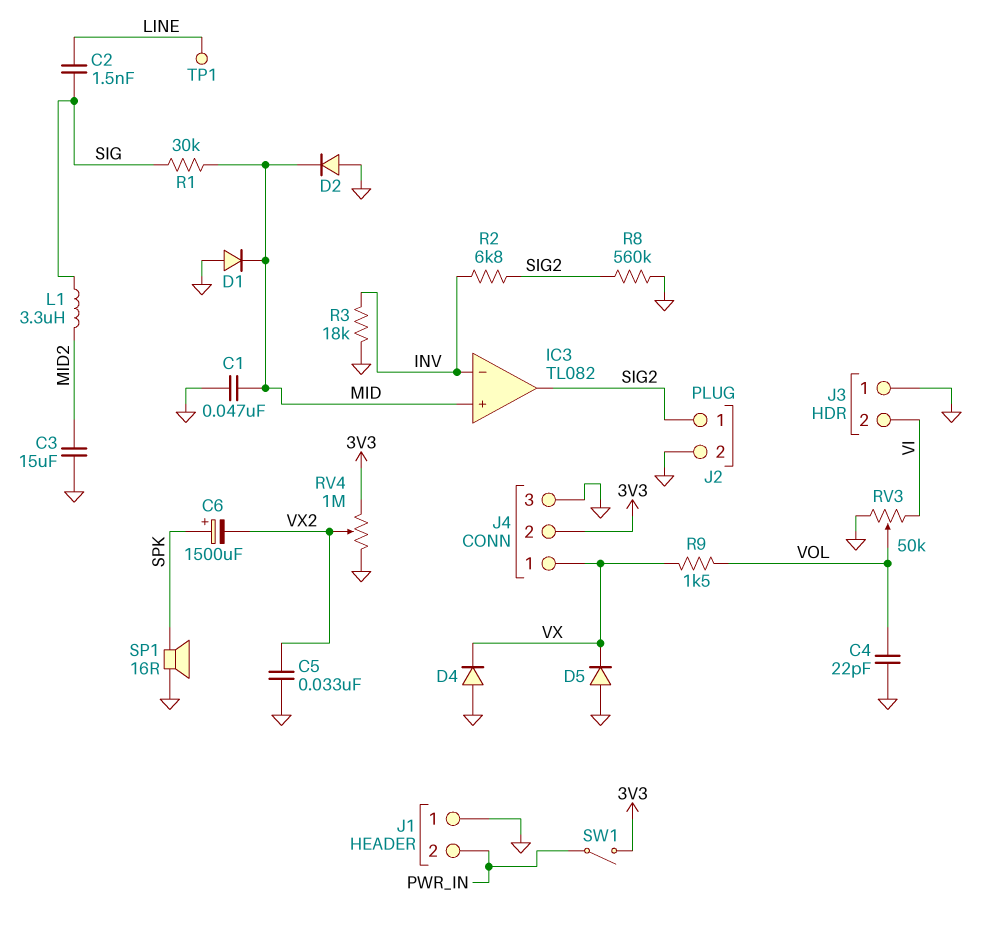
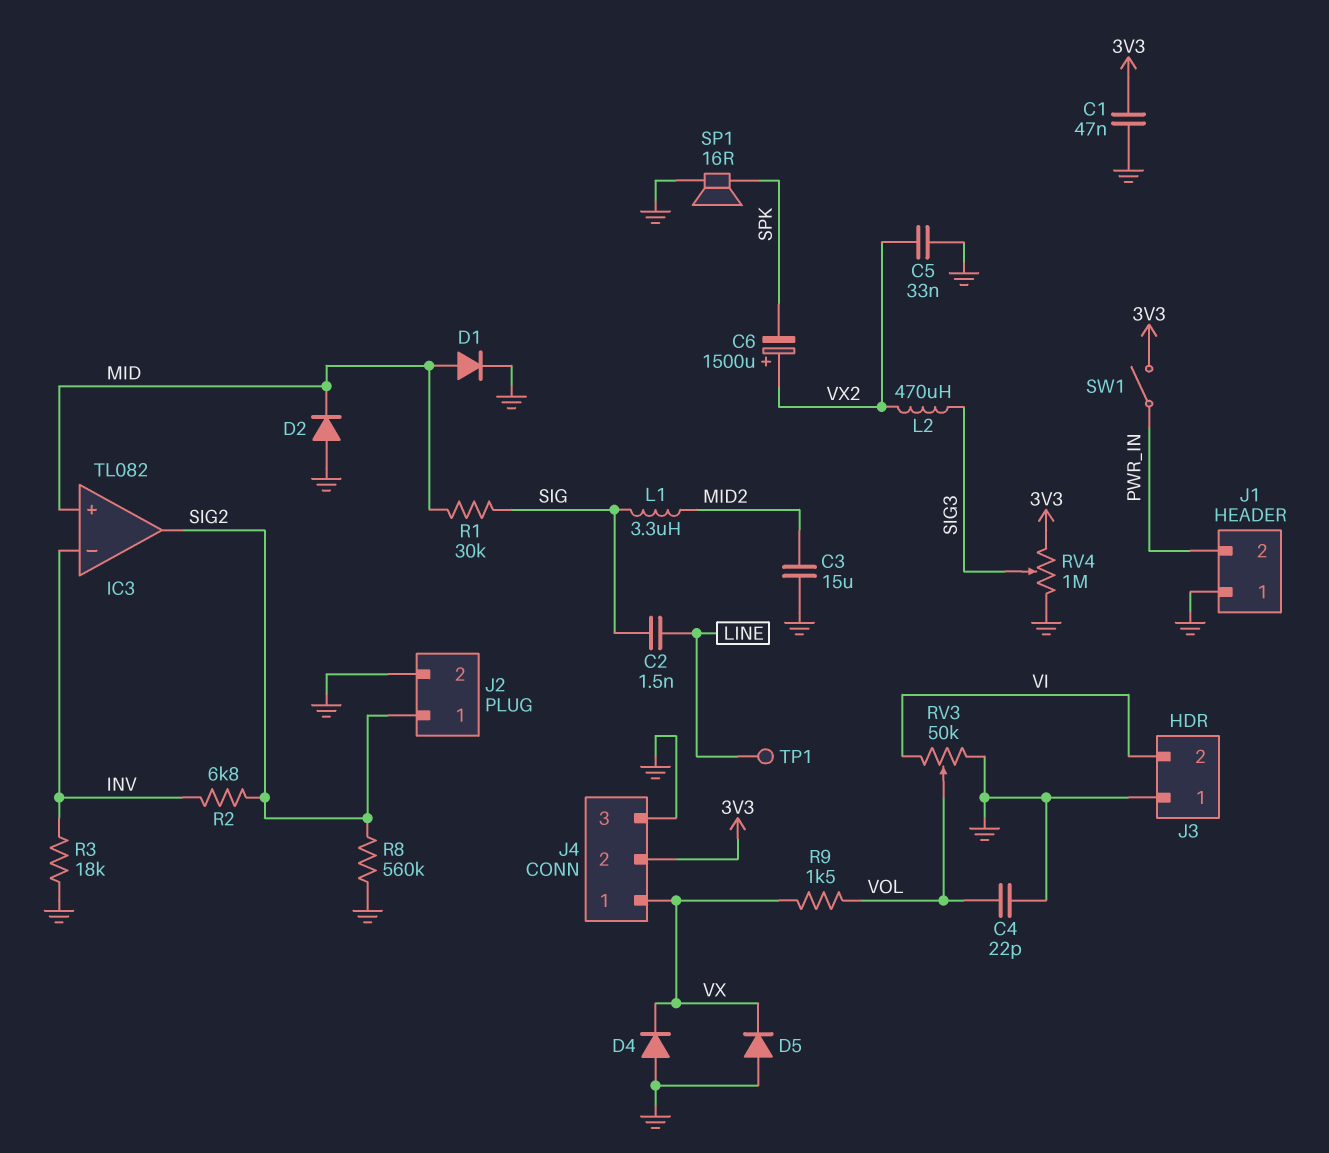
C1: 47nF (GND, MID) -> 47nF (3V3, GND)
C6: 1500uF (plus SPK, minus VX2) -> 1500uF (plus VX2, minus SPK)
D1: diode (A GND, K MID) -> diode (A MID, K GND)
L2: none -> 470uH (SIG3, VX2)
RV4: 1M (3V3, GND, wiper VX2) -> 1M (3V3, GND, wiper SIG3)

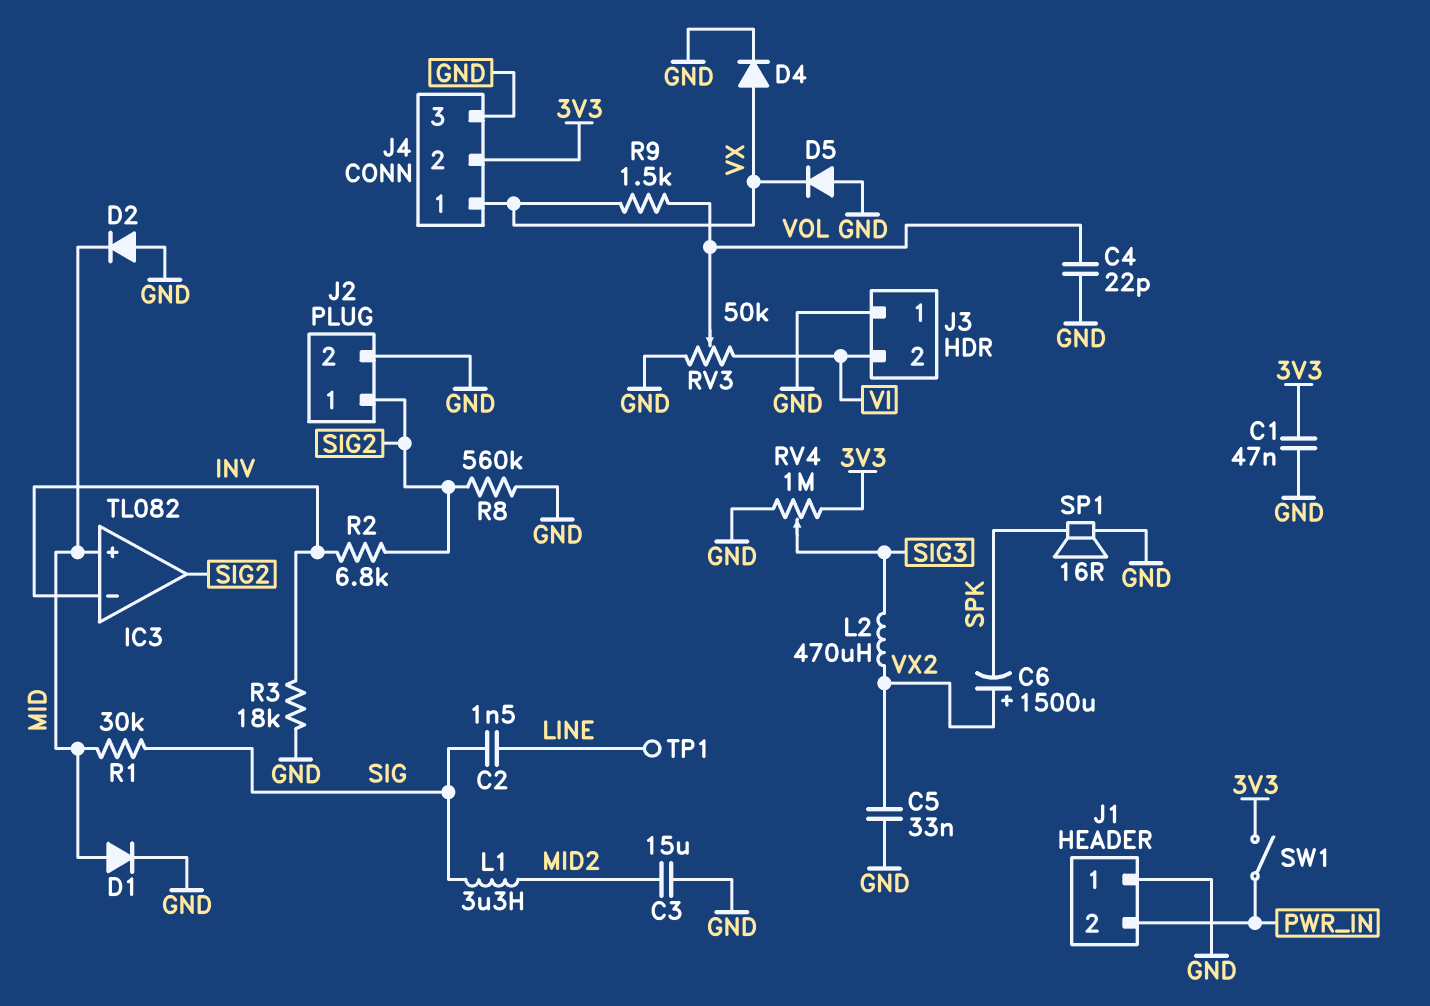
D4: diode (A GND, K VX) -> diode (A VX, K GND)

